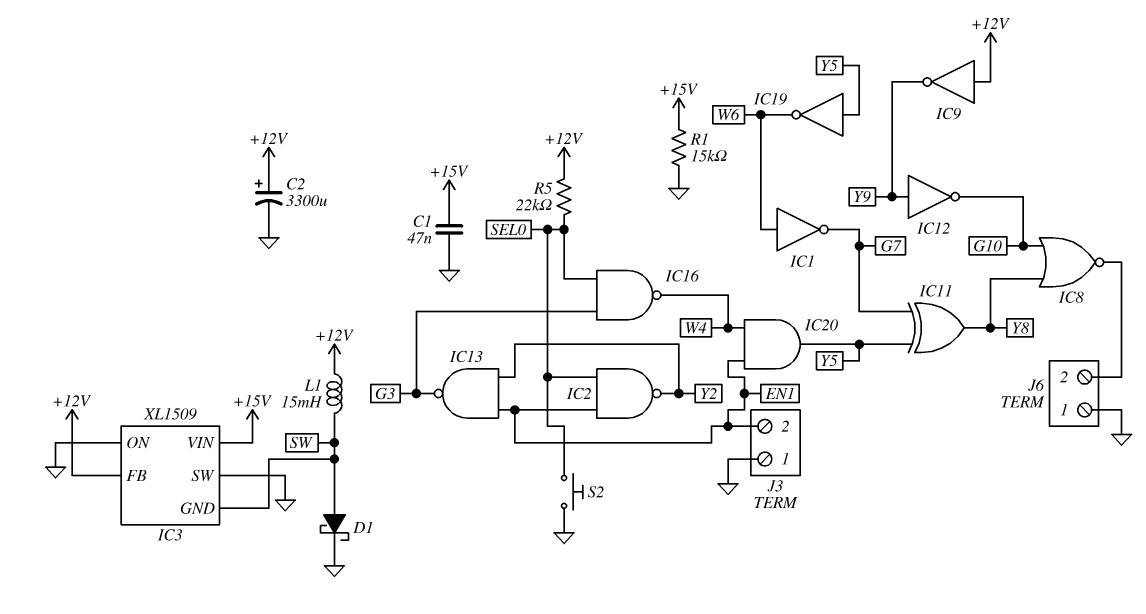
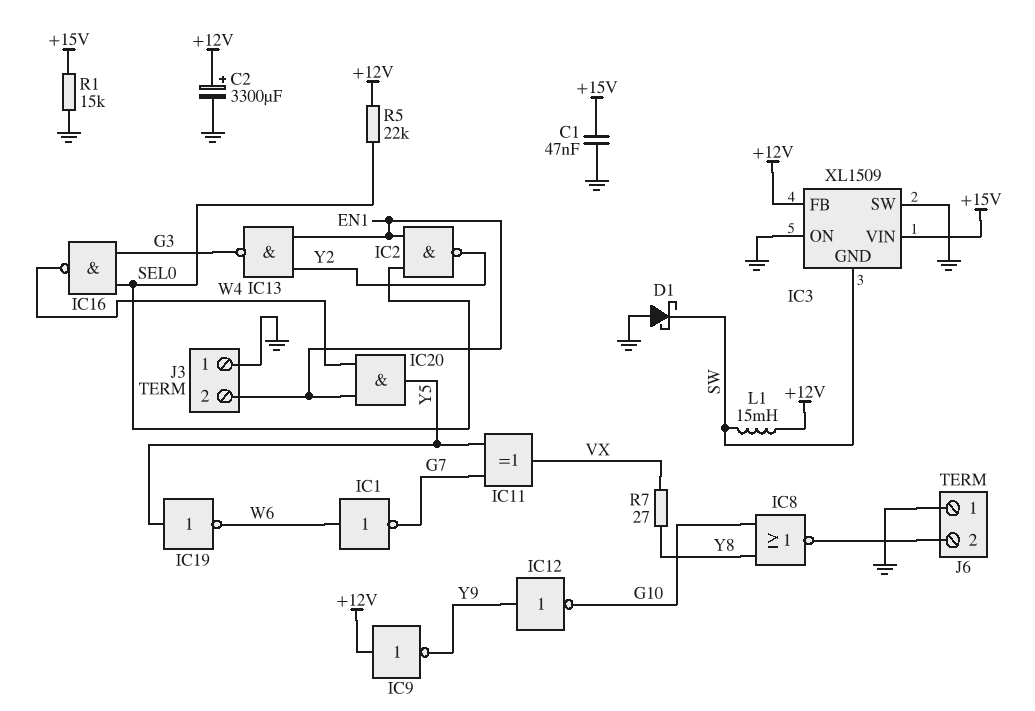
D1: schottky (A SW, K GND) -> schottky (A GND, K SW)
IC11: XOR (in G7, in Y5, out Y8) -> XOR (in G7, in Y5, out VX)
R7: none -> 27 (VX, Y8)
S2: button (GND, SEL0) -> none

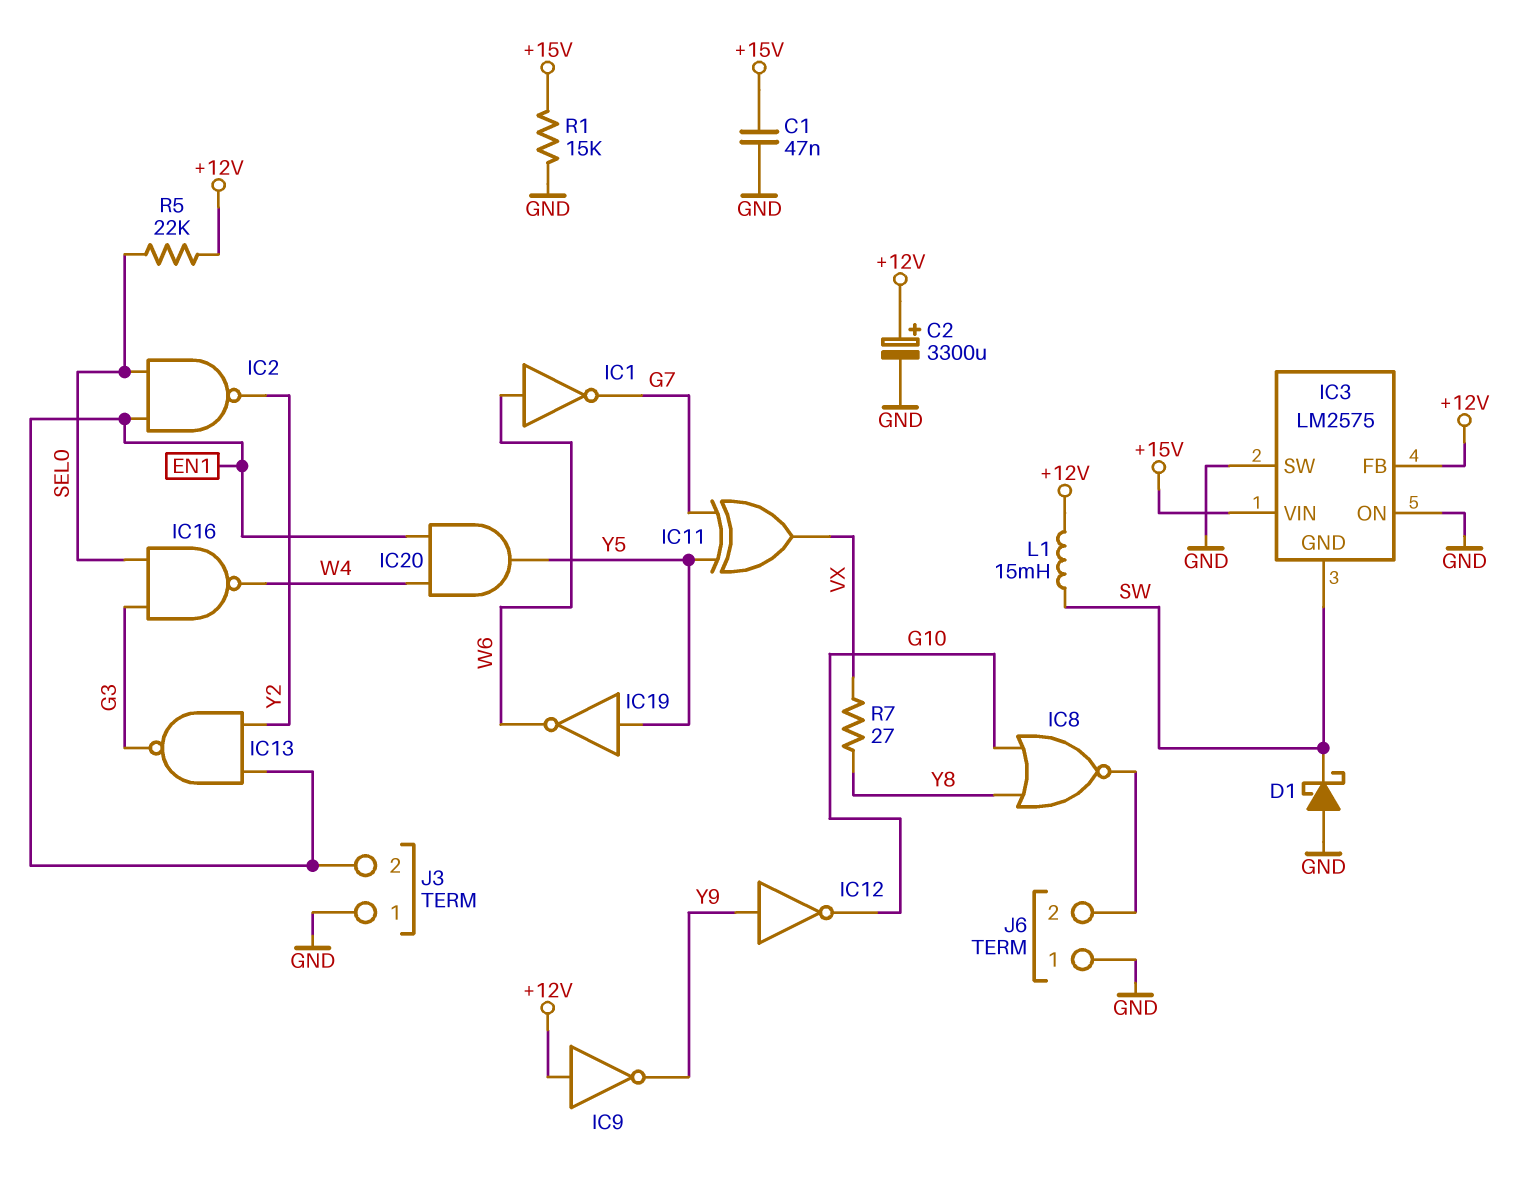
IC3: XL1509 -> LM2575

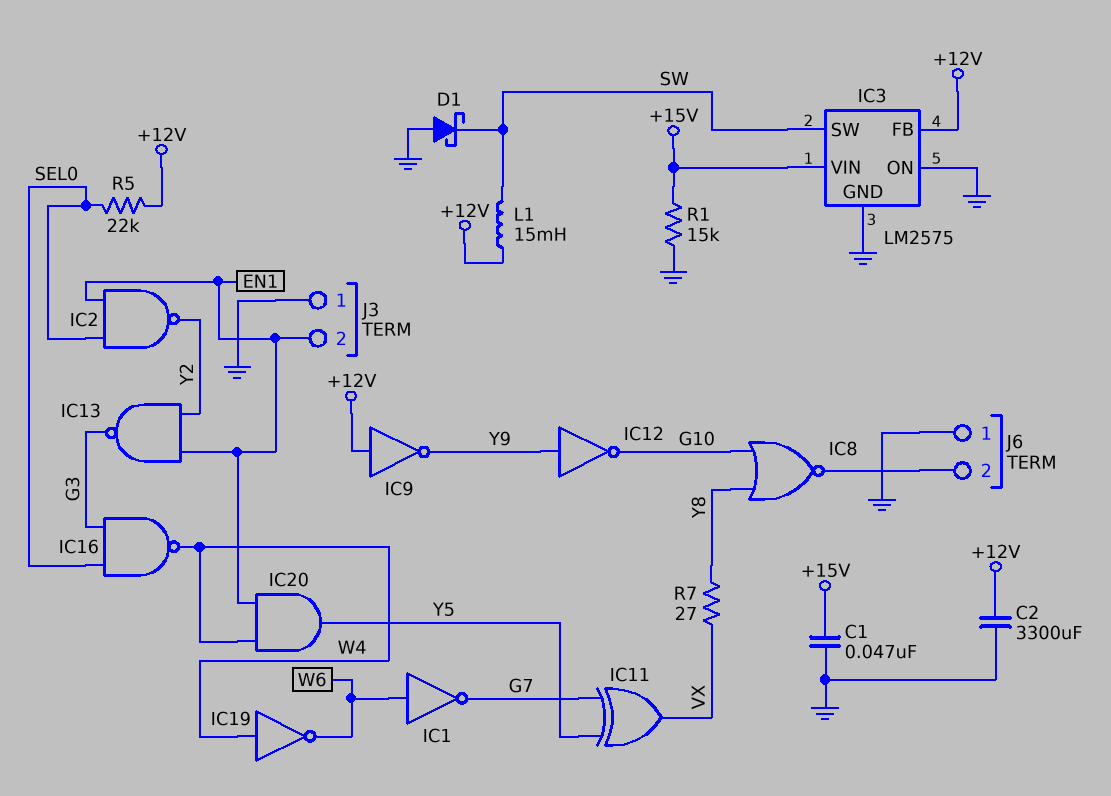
C2: 3300uF (plus +12V, minus GND) -> 3300uF (+12V, GND)
IC3 pin GND: SW -> GND
IC3 pin SW: GND -> SW
IC19: NOT (in Y5, out W6) -> NOT (in W4, out W6)

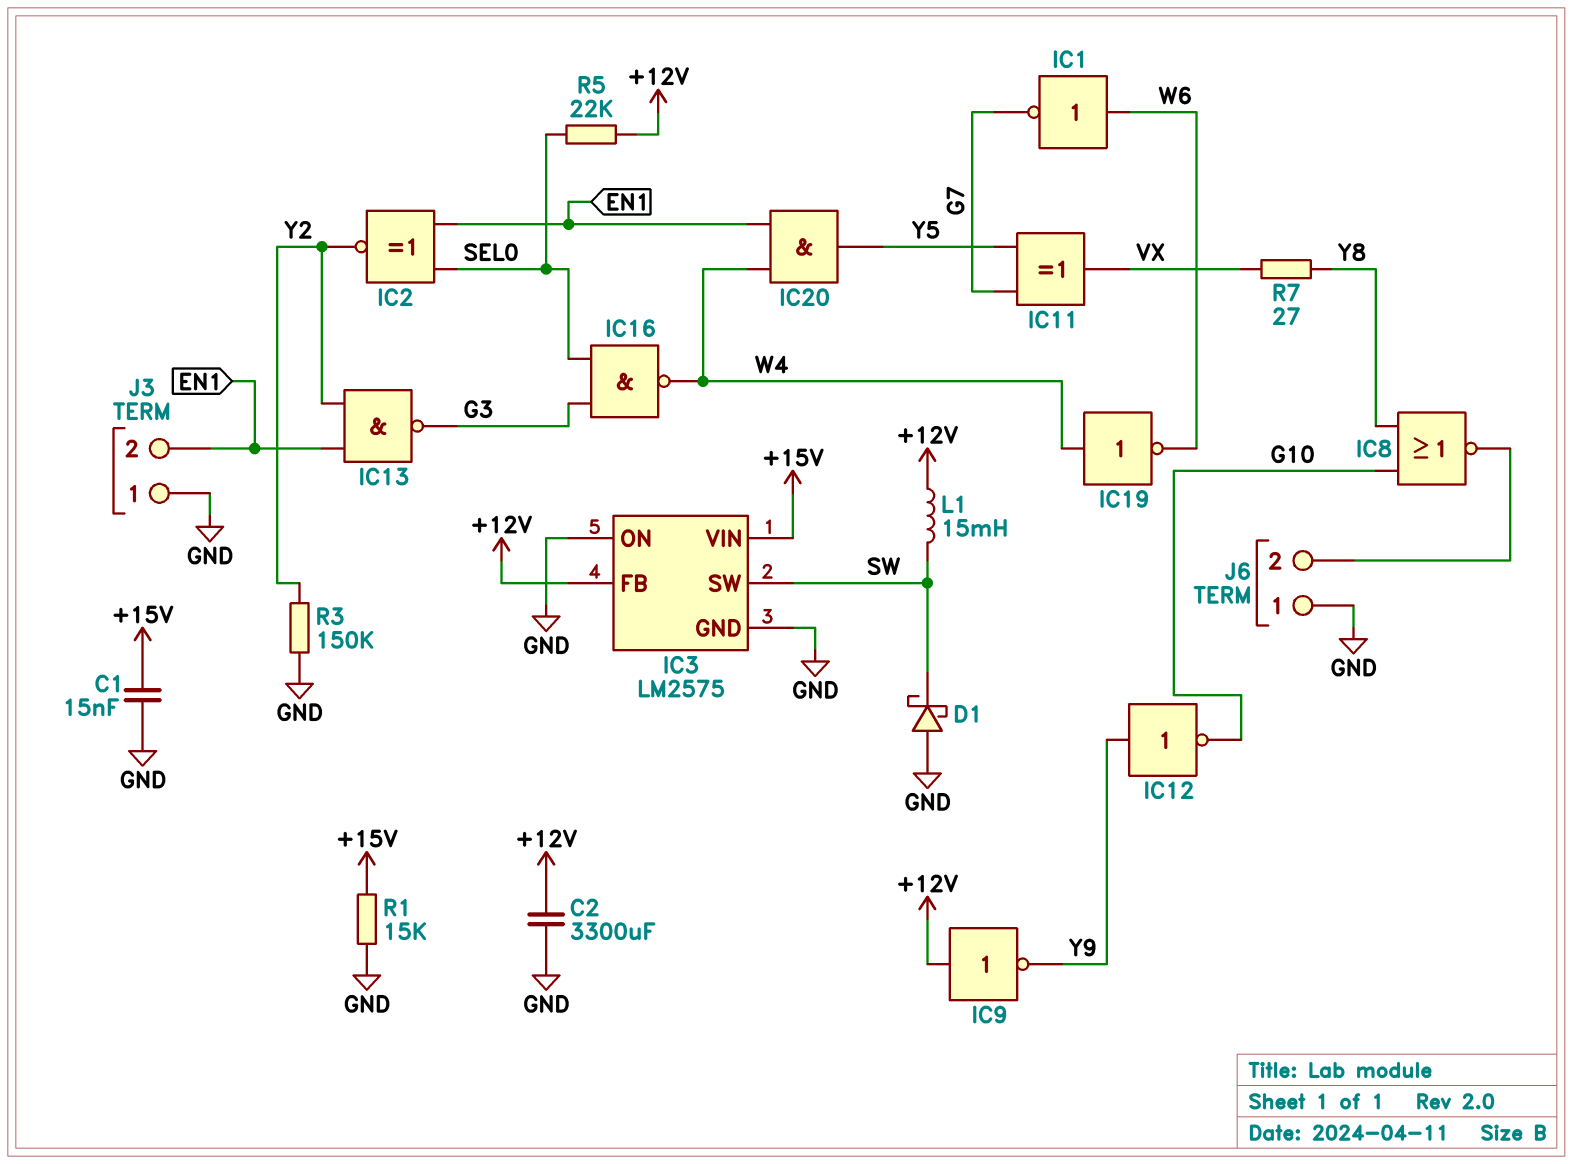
C1: 47nF (+15V, GND) -> 15nF (+15V, GND)
IC2: NAND (in EN1, in SEL0, out Y2) -> XNOR (in EN1, in SEL0, out Y2)
R3: none -> 150k (GND, Y2)

